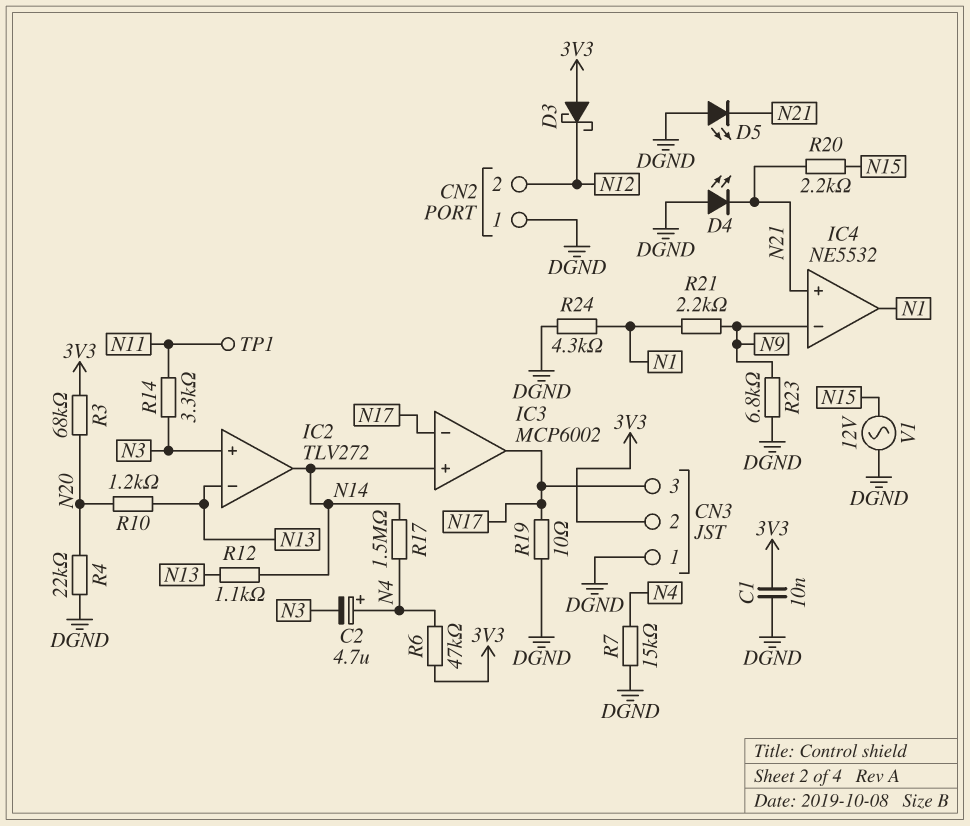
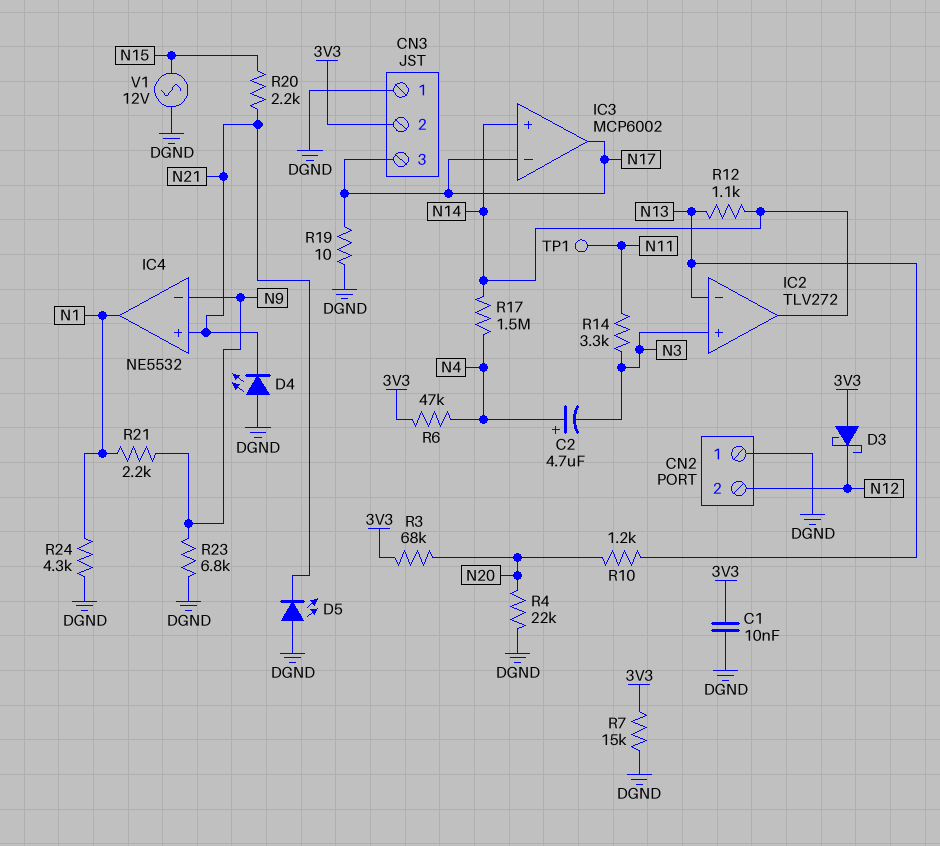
R7: 15k (DGND, N4) -> 15k (3V3, DGND)

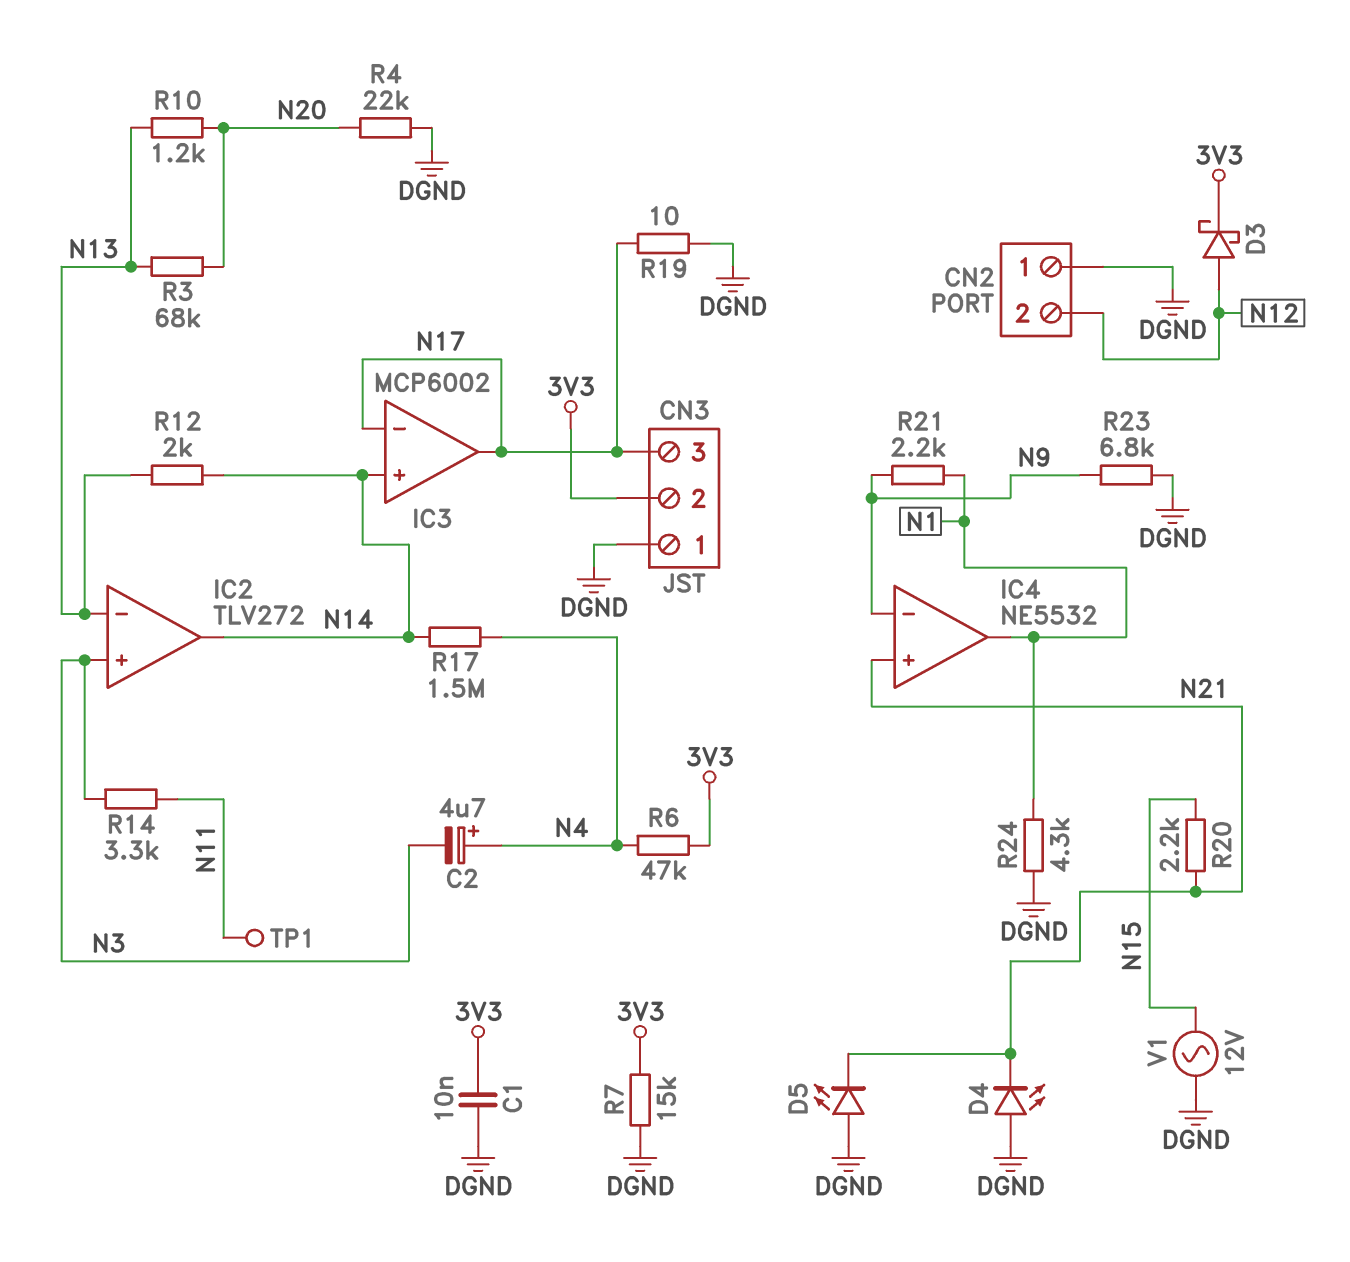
D3: schottky (A 3V3, K N12) -> schottky (A N12, K 3V3)
R3: 68k (3V3, N20) -> 68k (N13, N20)
R12: 1.1k (N13, N14) -> 2k (N13, N14)

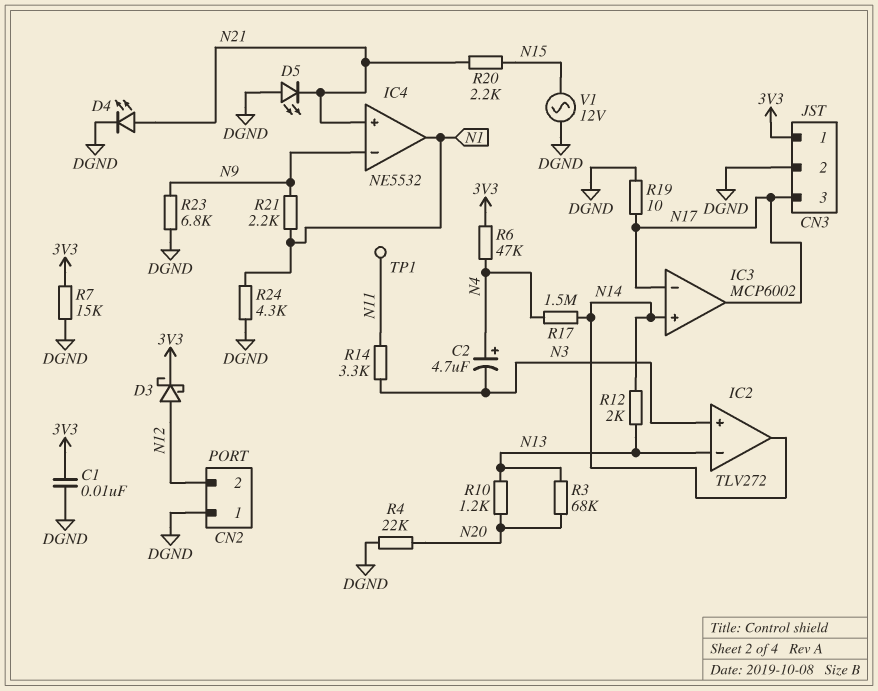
CN3 pin 1: DGND -> 3V3
CN3 pin 2: 3V3 -> DGND
D4: LED (A DGND, K N21) -> LED (A N21, K DGND)

